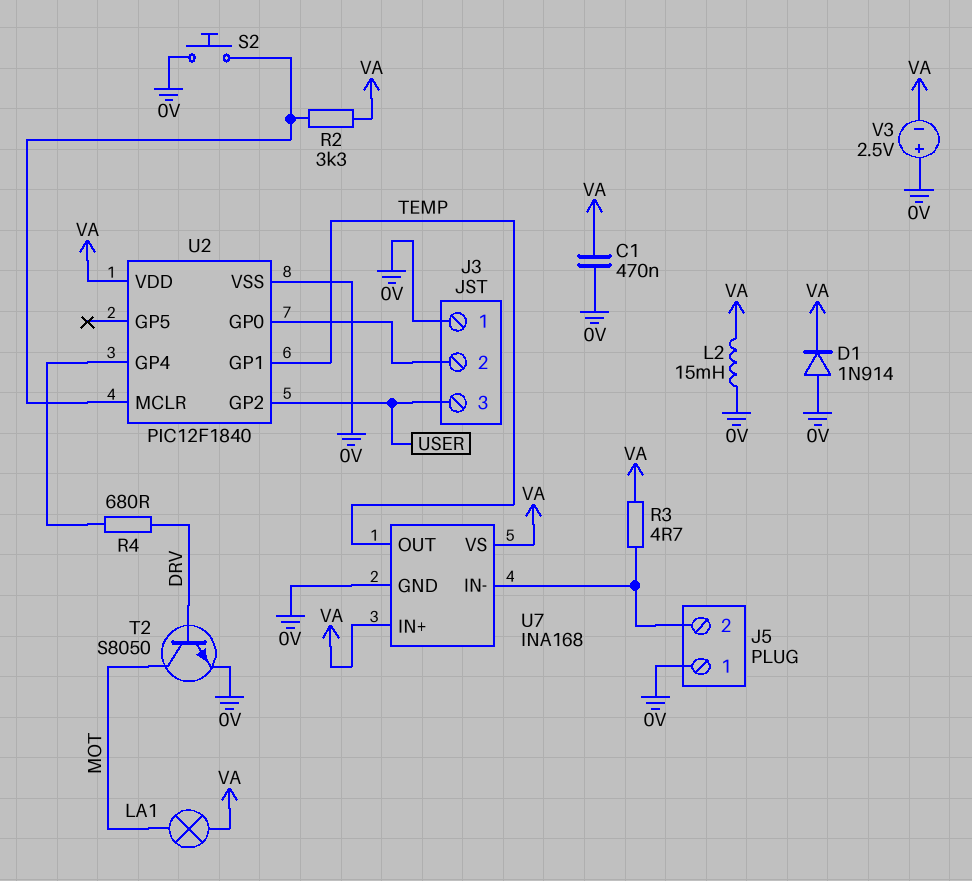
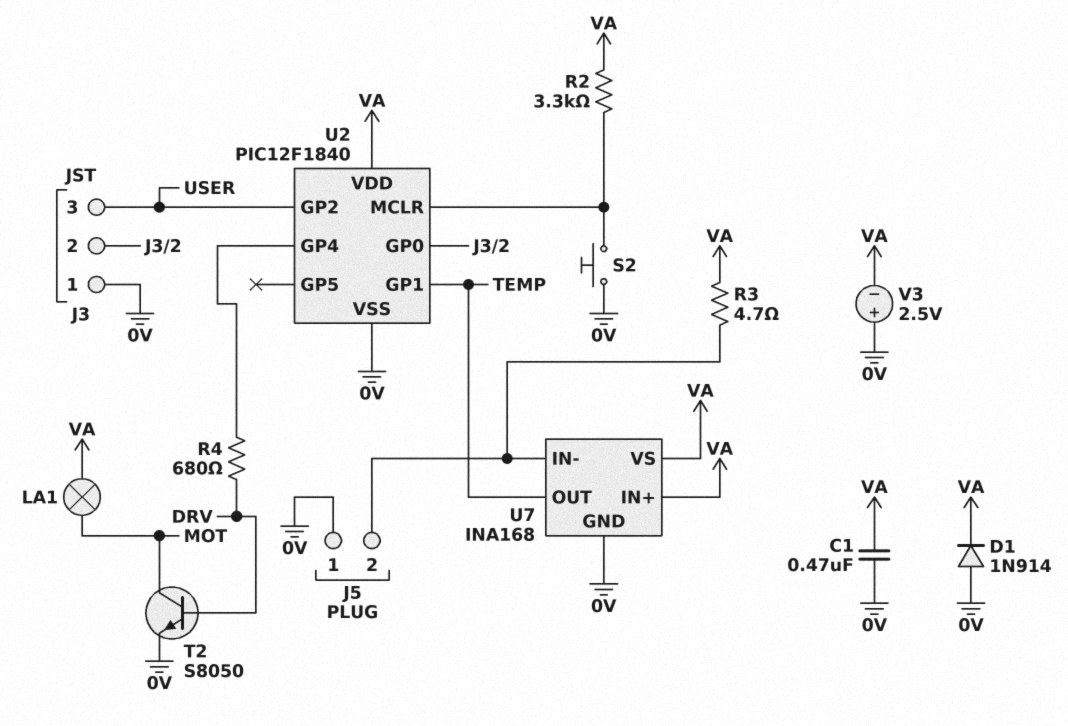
L2: 15mH (0V, VA) -> none

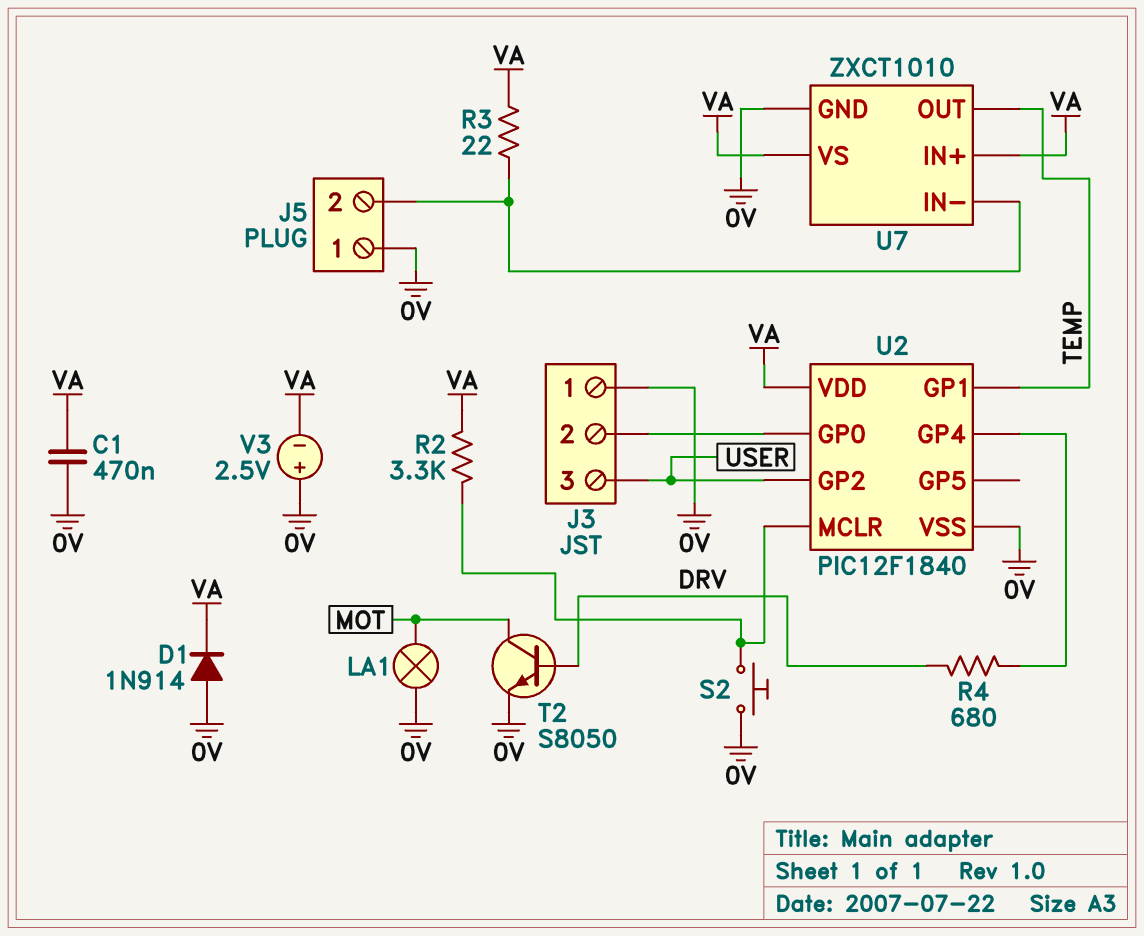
LA1: lamp (MOT, VA) -> lamp (0V, MOT)
R3: 4.7 (J5/2, VA) -> 22 (J5/2, VA)
U7: INA168 -> ZXCT1010

